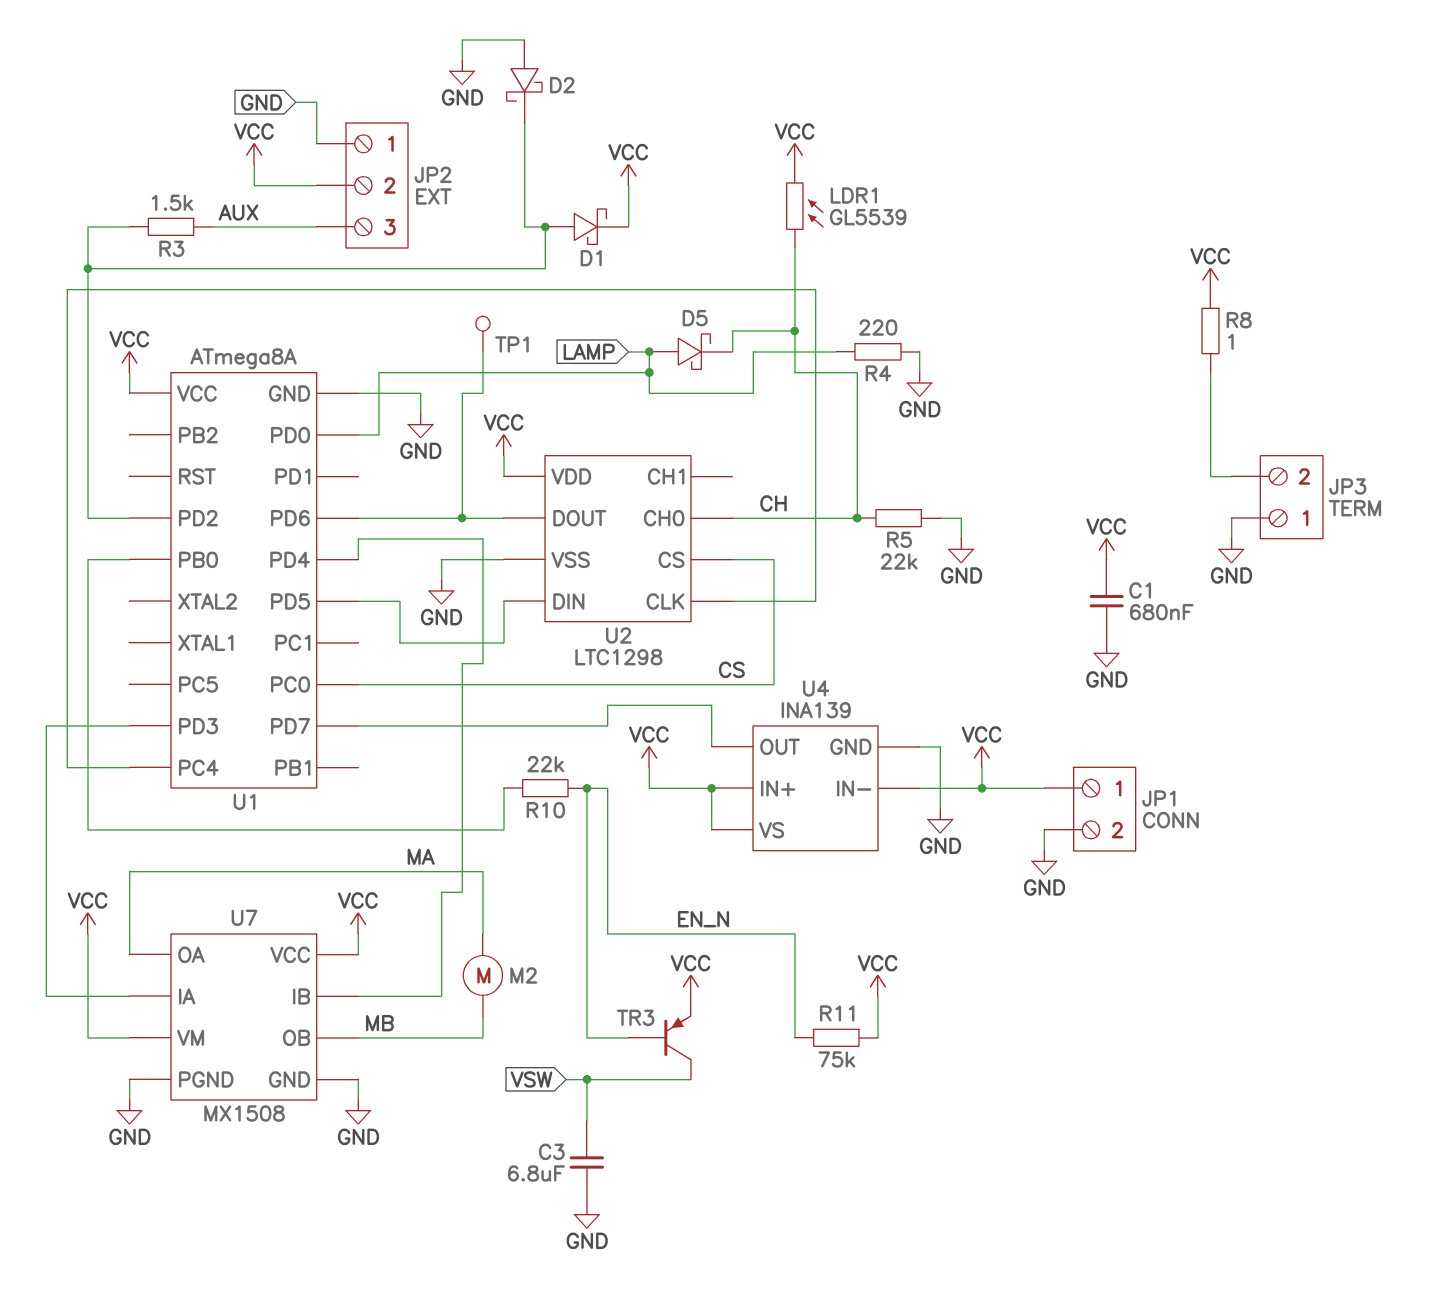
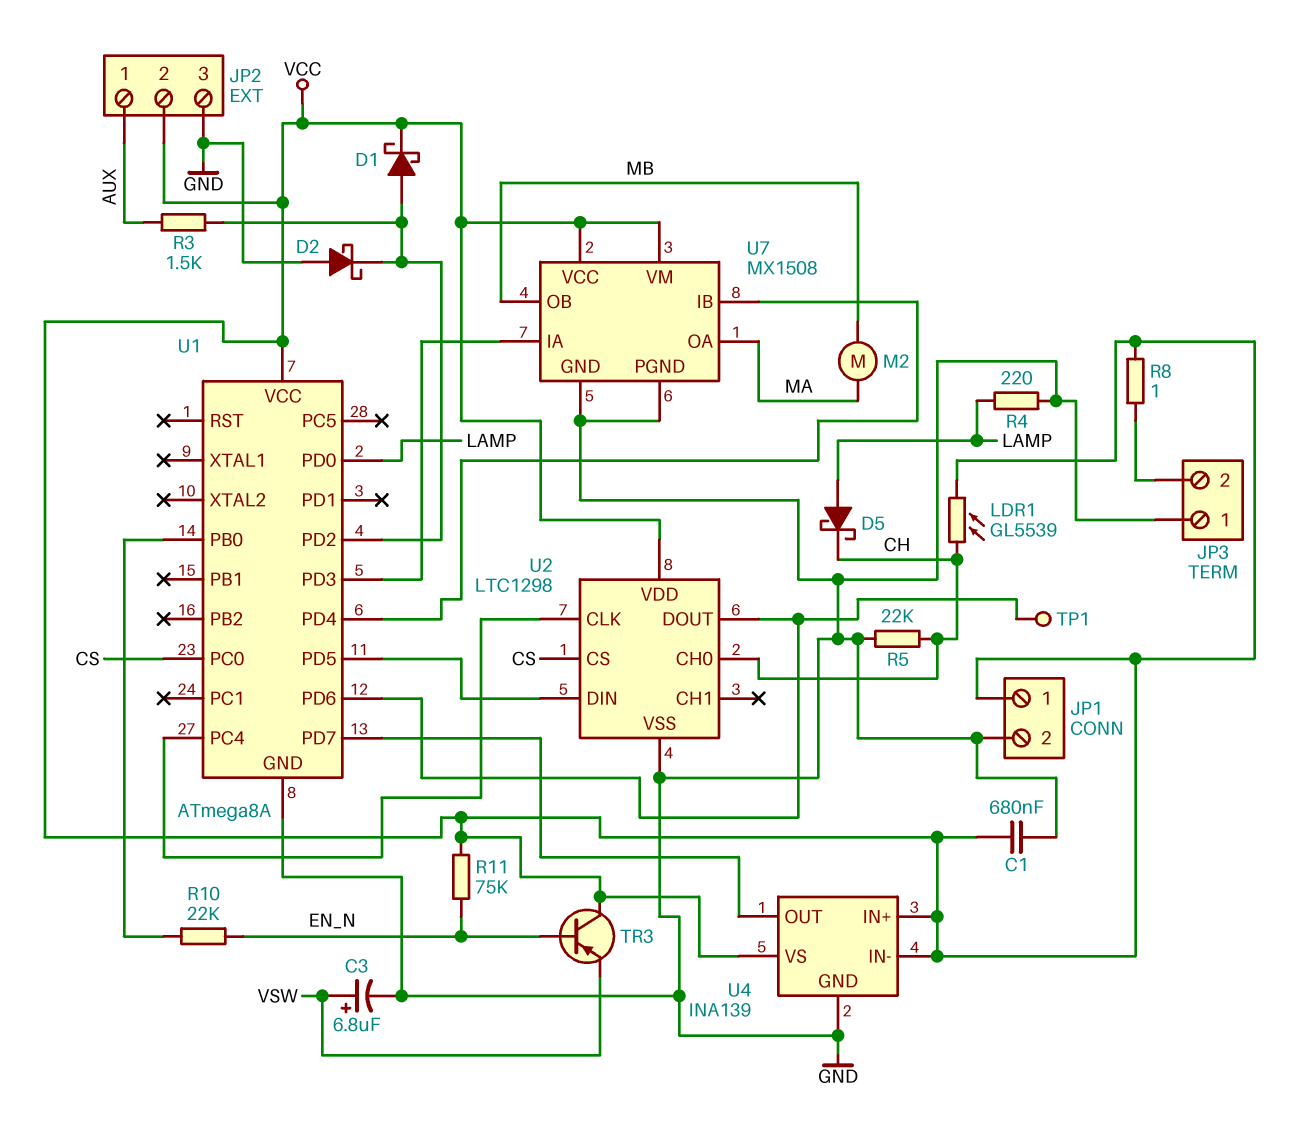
C3: 6.8uF (GND, VSW) -> 6.8uF (plus VSW, minus GND)
JP2 pin 1: GND -> AUX
JP2 pin 3: AUX -> GND
TR3: PNP (B EN_N, C VSW, E VCC) -> PNP (B EN_N, C VCC, E VSW)

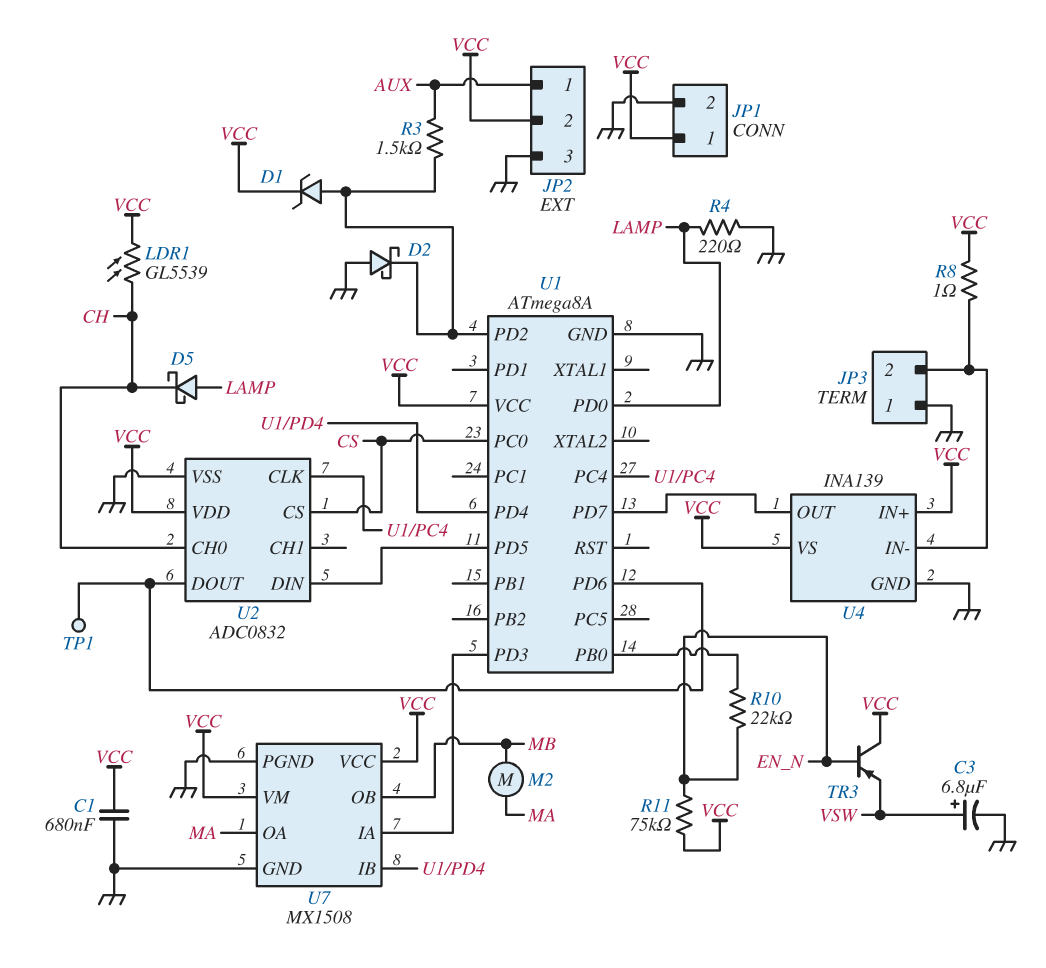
D1: schottky (A U1/PD2, K VCC) -> zener (A U1/PD2, K VCC)
R5: 22k (CH, GND) -> none
U2: LTC1298 -> ADC0832
U4 pin IN-: VCC -> JP3/2

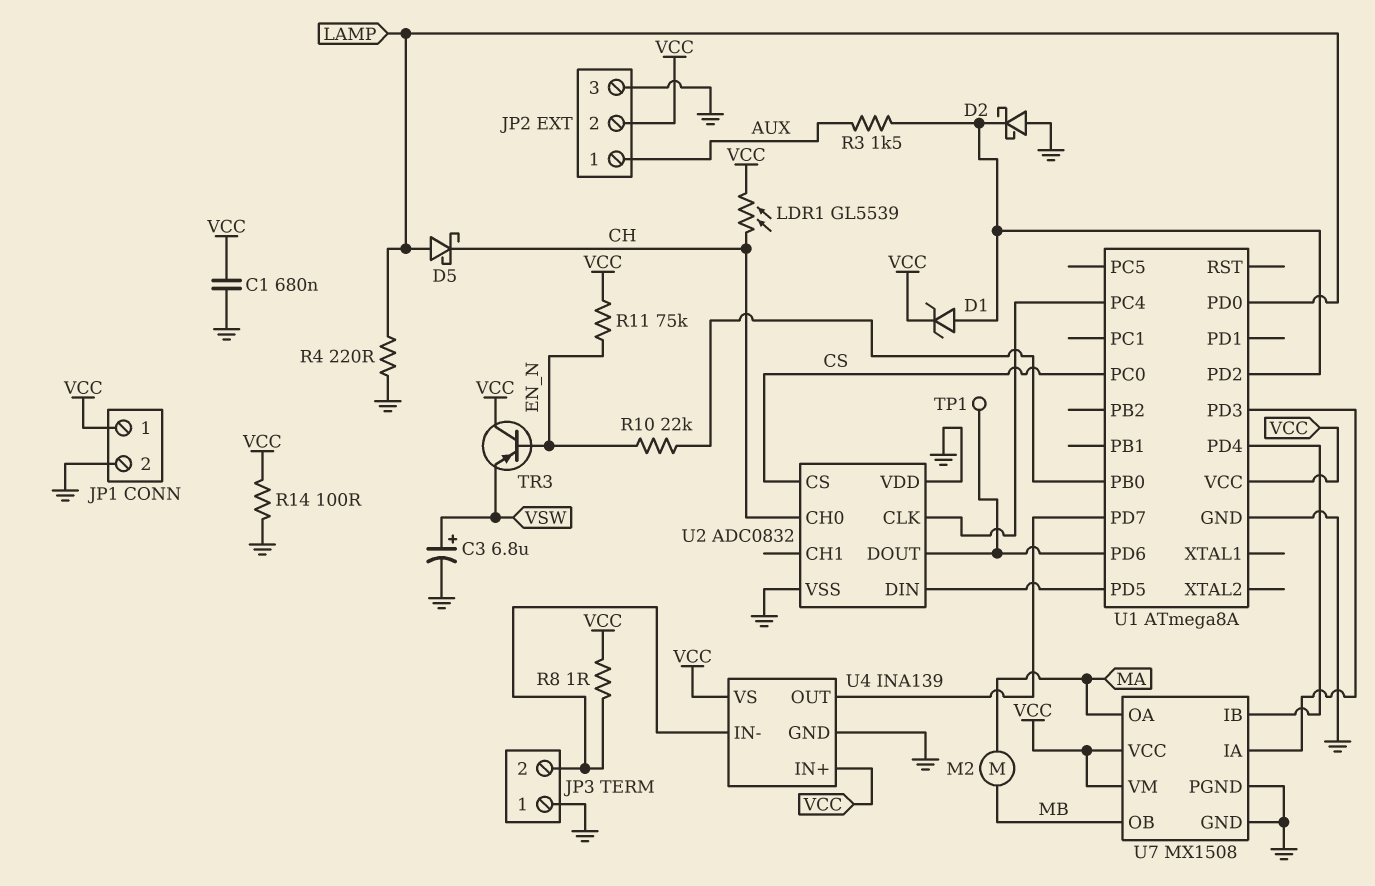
R14: none -> 100 (GND, VCC)
U2 pin VDD: VCC -> GND

